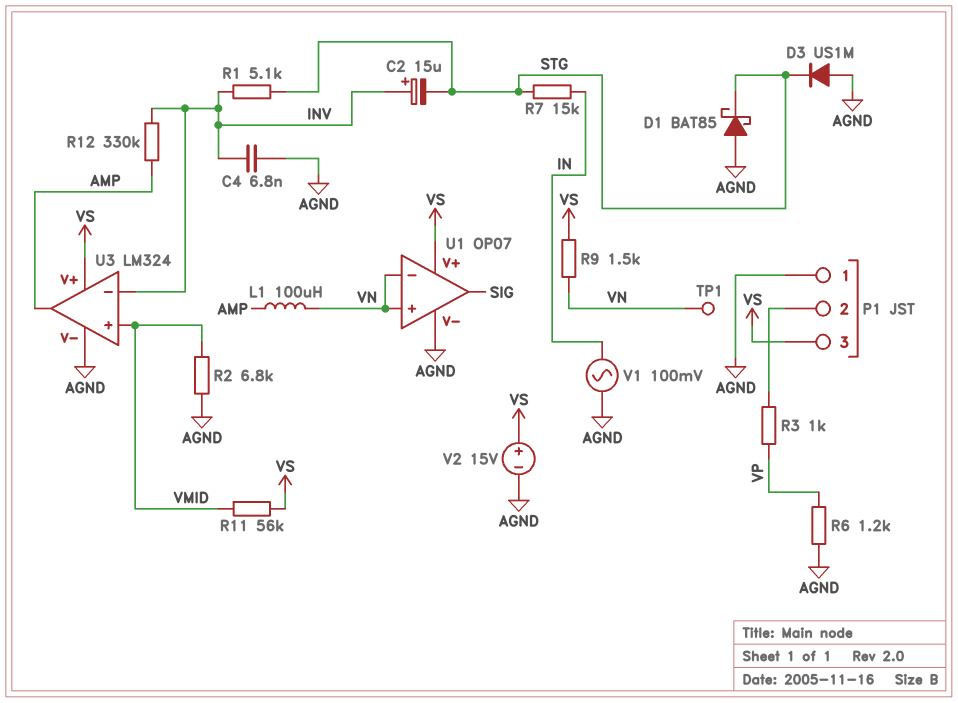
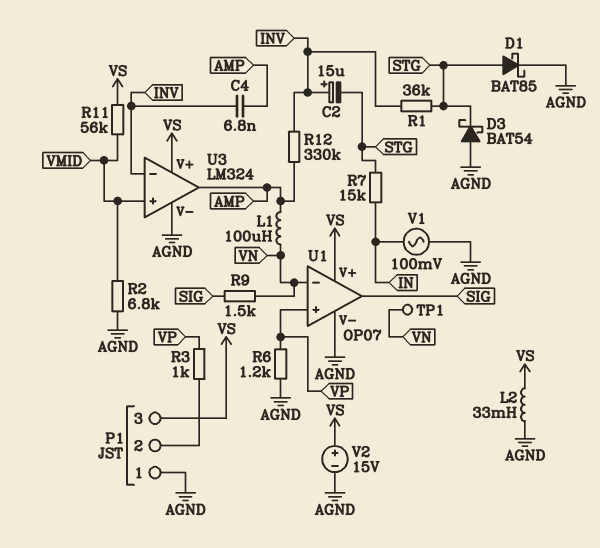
C4: 6.8nF (AGND, INV) -> 6.8nF (AMP, INV)
D1: schottky BAT85 (A AGND, K STG) -> schottky BAT85 (A STG, K AGND)
D3: diode US1M (A AGND, K STG) -> schottky BAT54 (A AGND, K STG)
L2: none -> 33mH (AGND, VS)
R1: 5.1k (INV, STG) -> 36k (INV, STG)
R9: 1.5k (VN, VS) -> 1.5k (SIG, VN)
U1 pin in+: VN -> VP

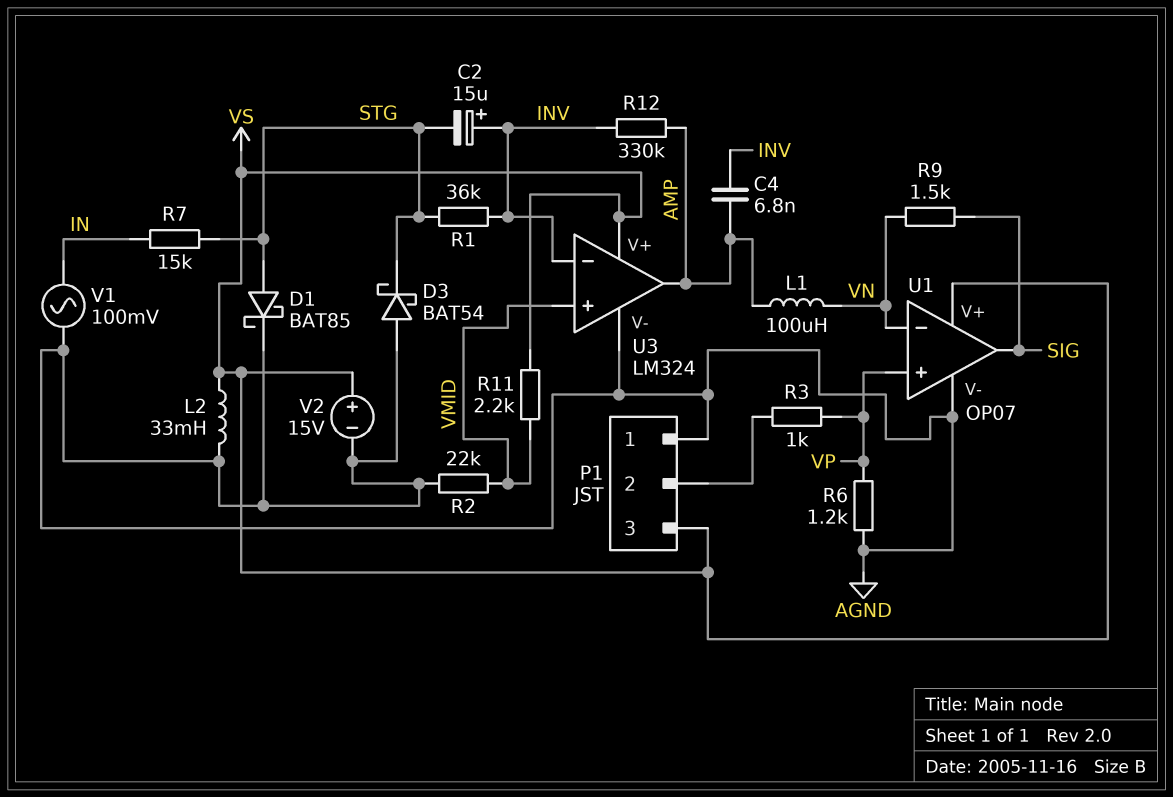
R2: 6.8k (AGND, VMID) -> 22k (AGND, VMID)
R11: 56k (VMID, VS) -> 2.2k (VMID, VS)
TP1: test point (VN) -> none

